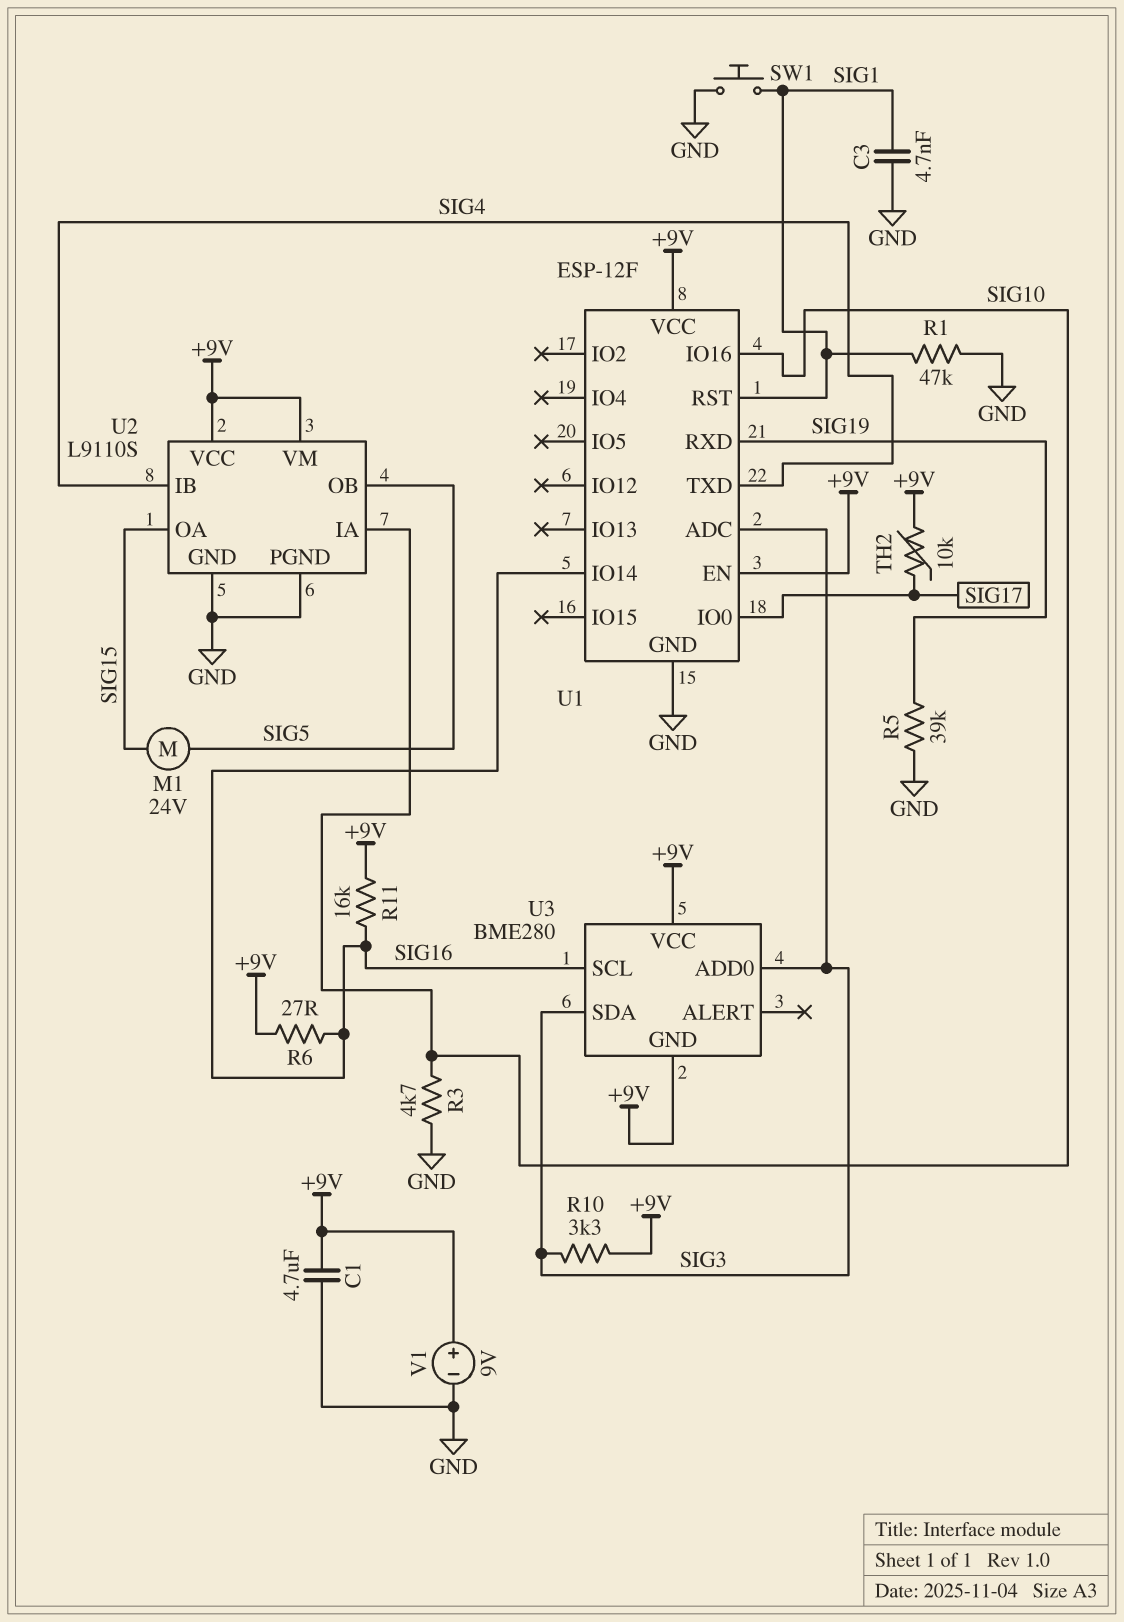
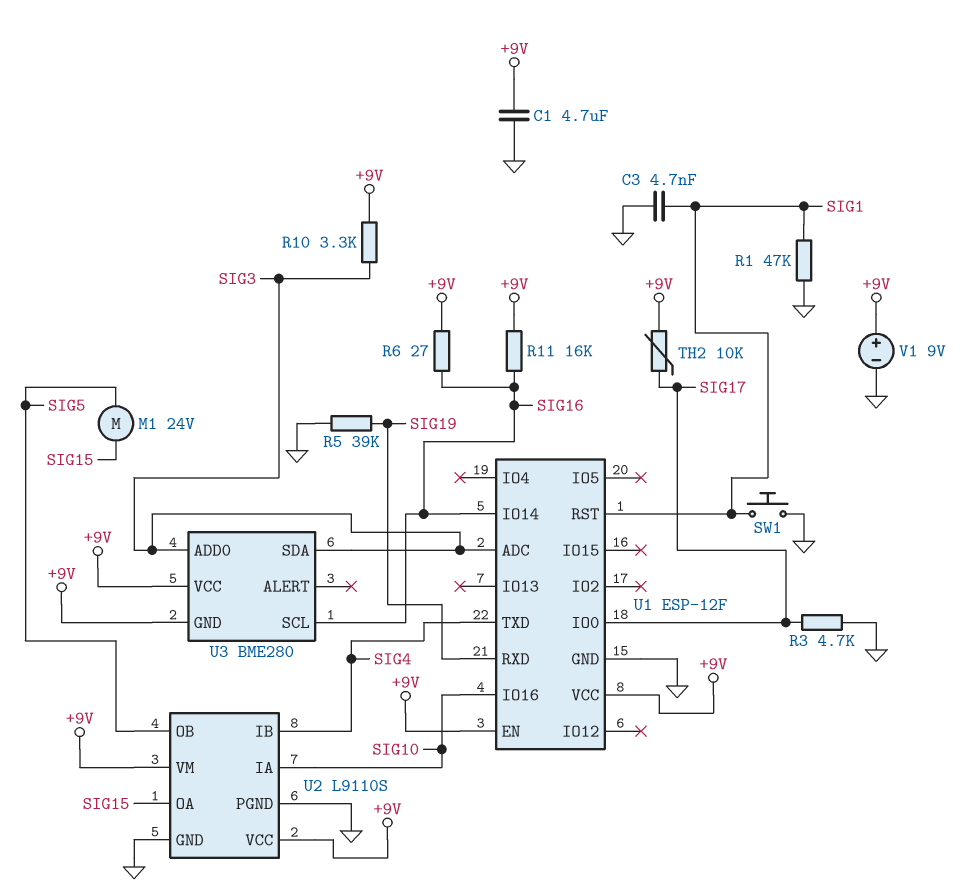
R3: 4.7k (GND, SIG10) -> 4.7k (GND, SIG17)

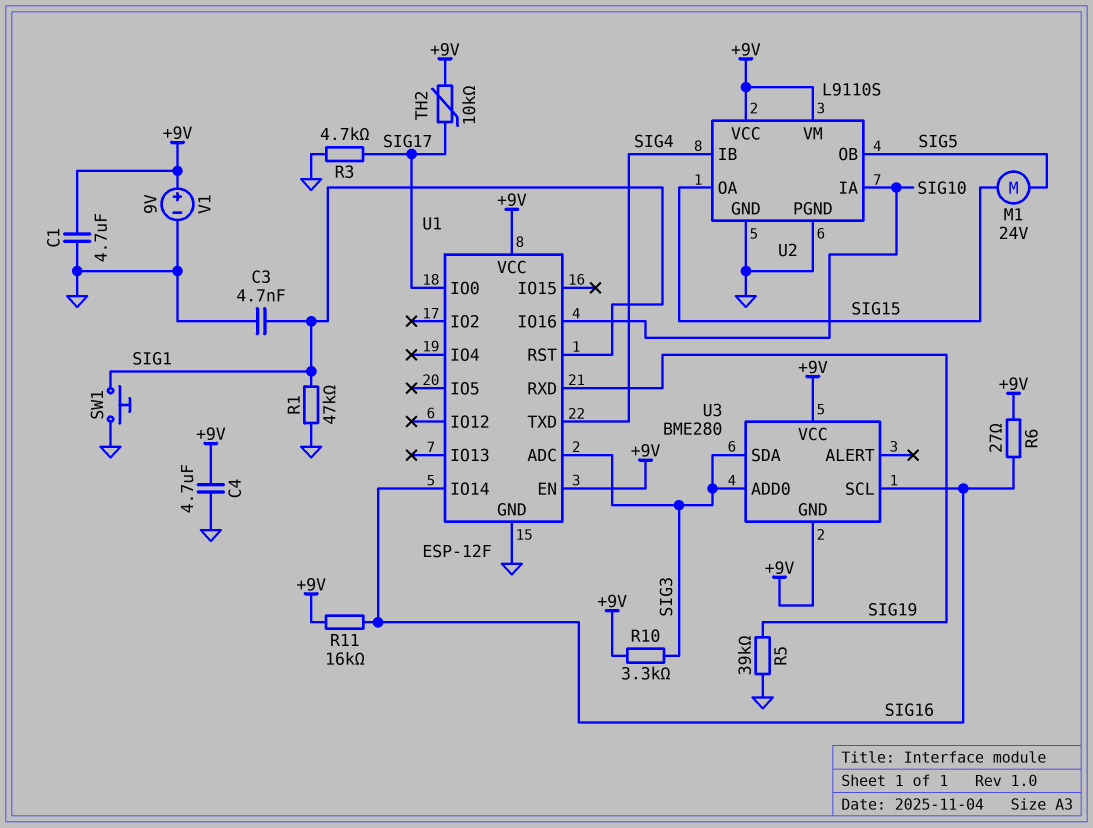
C4: none -> 4.7uF (+9V, GND)

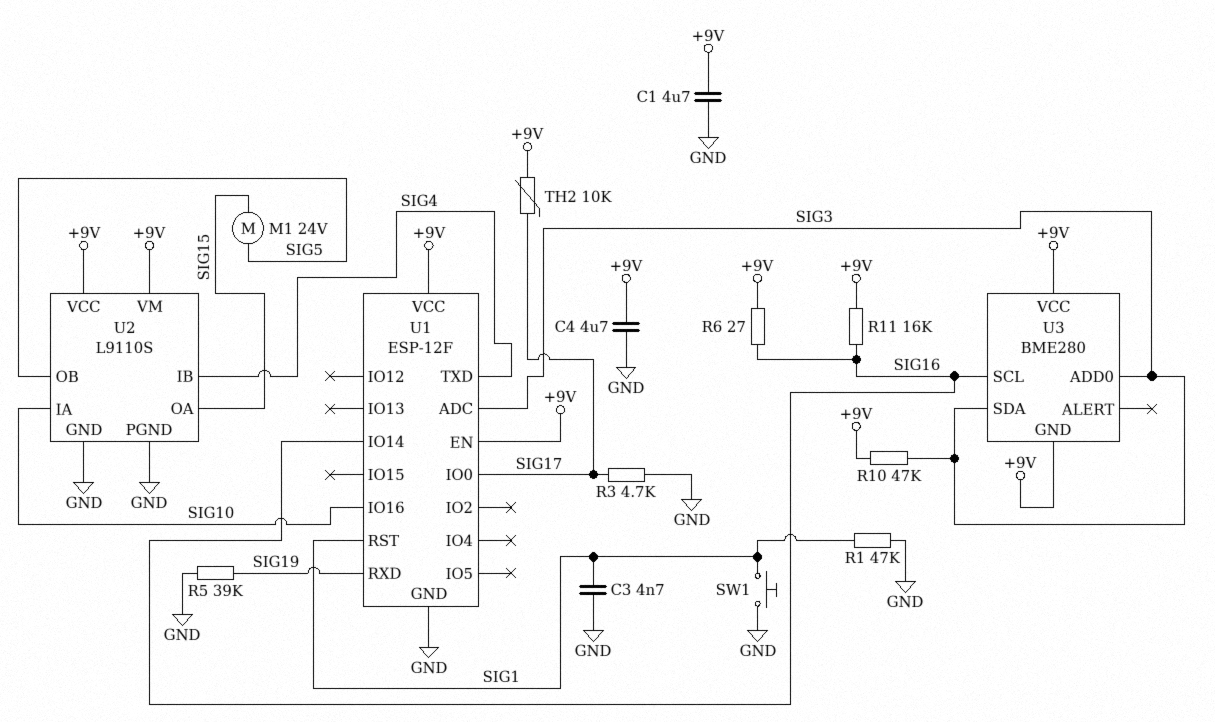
R10: 3.3k (+9V, SIG3) -> 47k (+9V, SIG3)
V1: 9V (plus +9V, minus GND) -> none

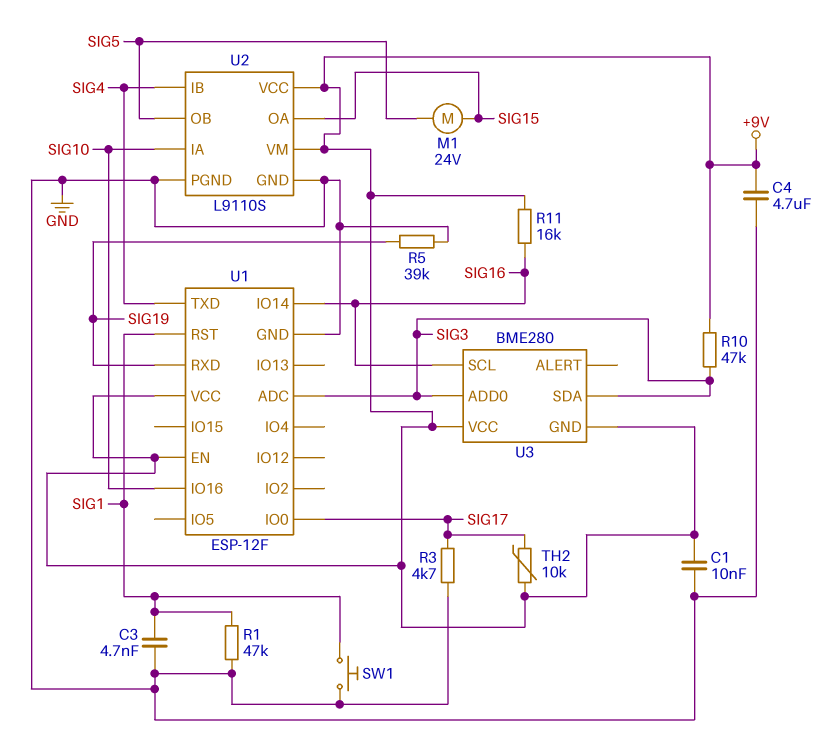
C1: 4.7uF (+9V, GND) -> 10nF (+9V, GND)
R6: 27 (+9V, SIG16) -> none

